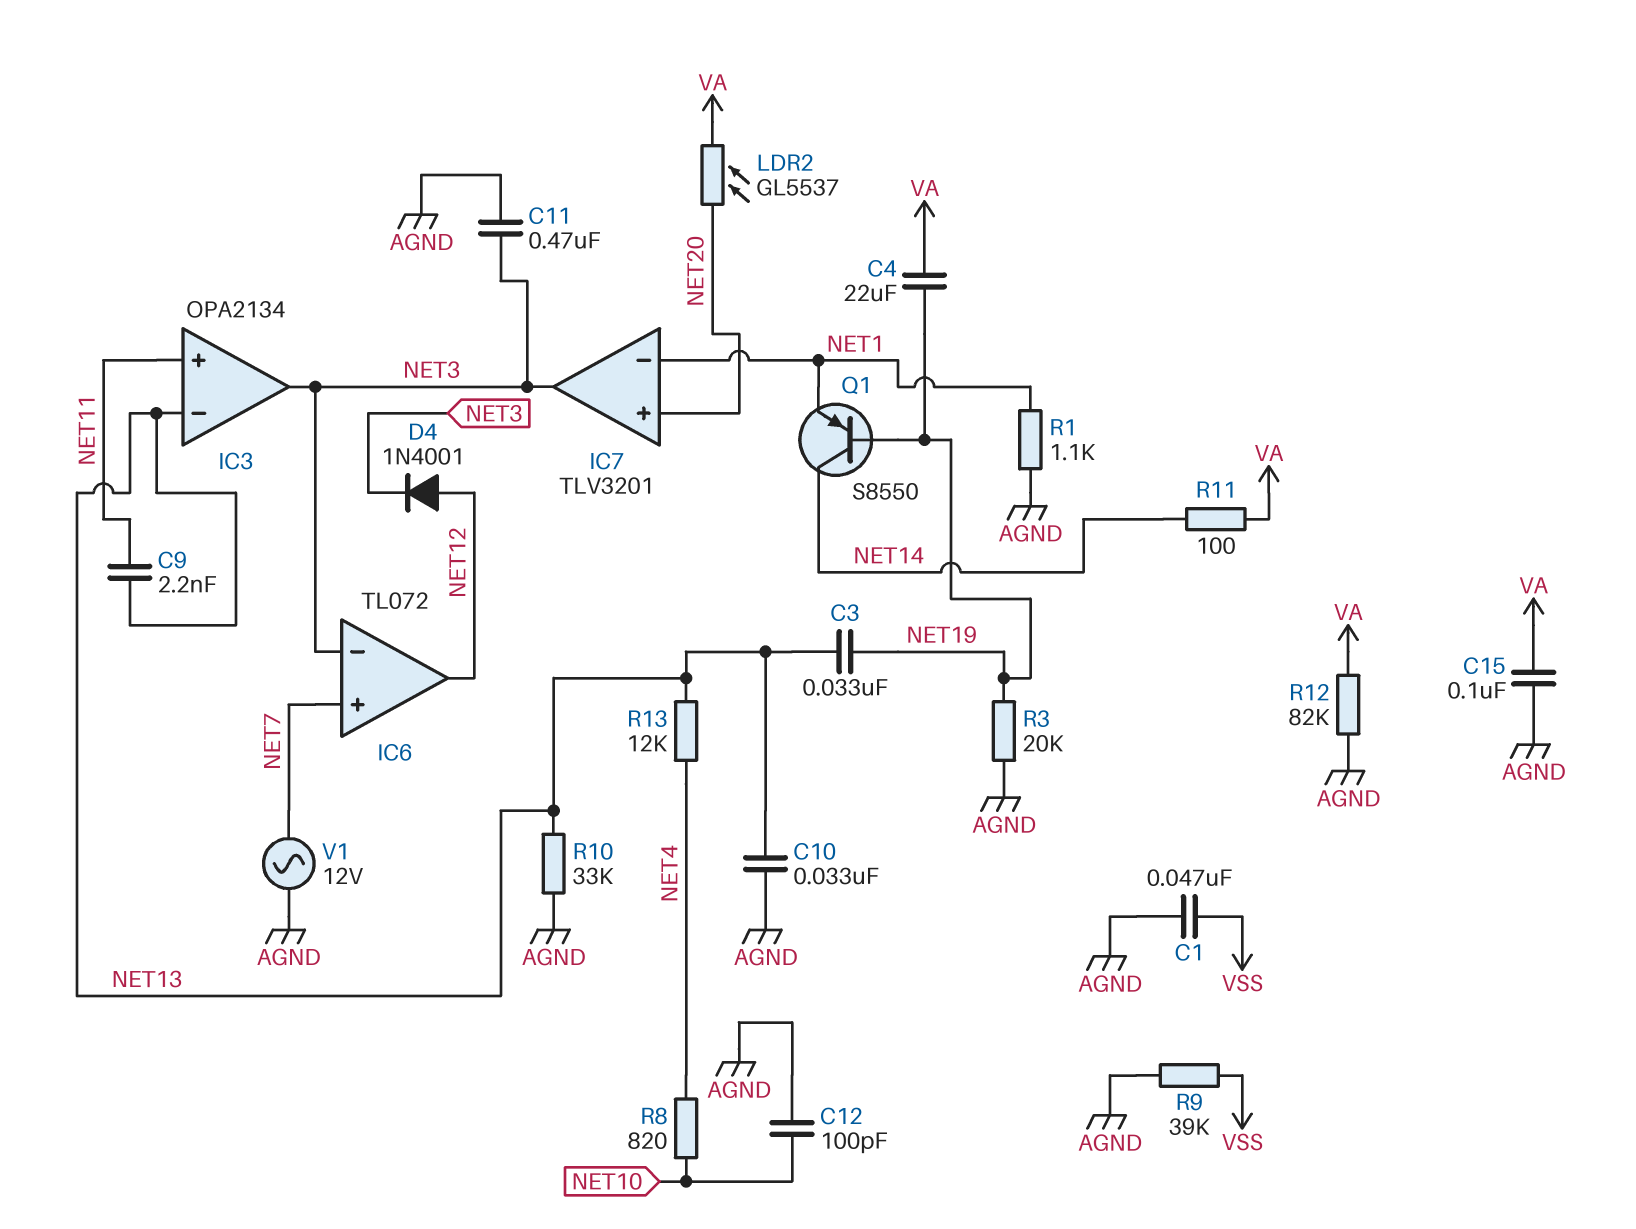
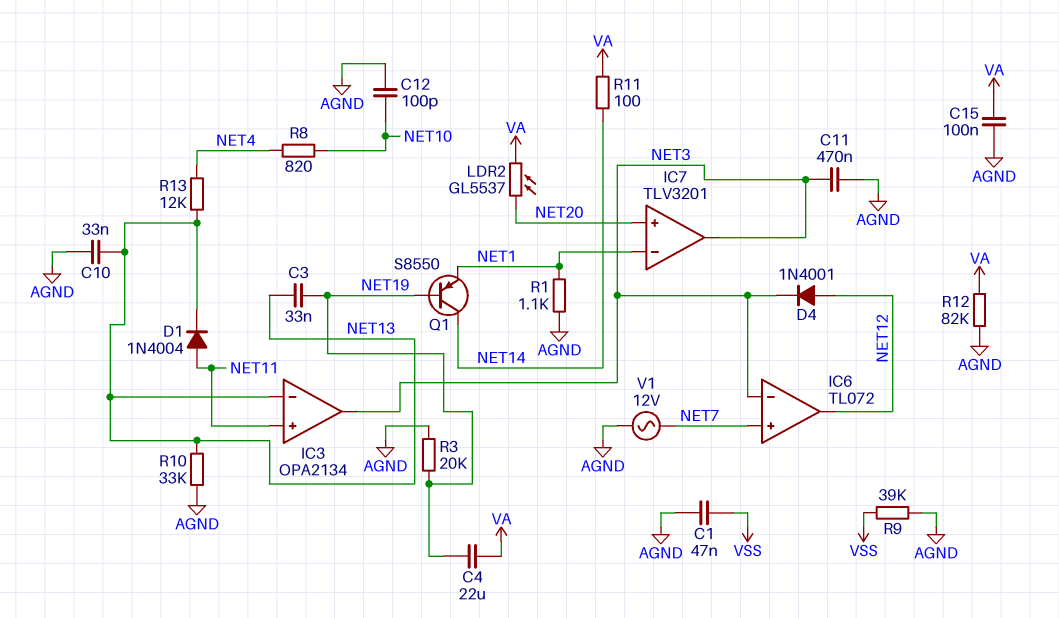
C9: 2.2nF (NET11, NET13) -> none
D1: none -> diode 1N4004 (A NET11, K NET13)

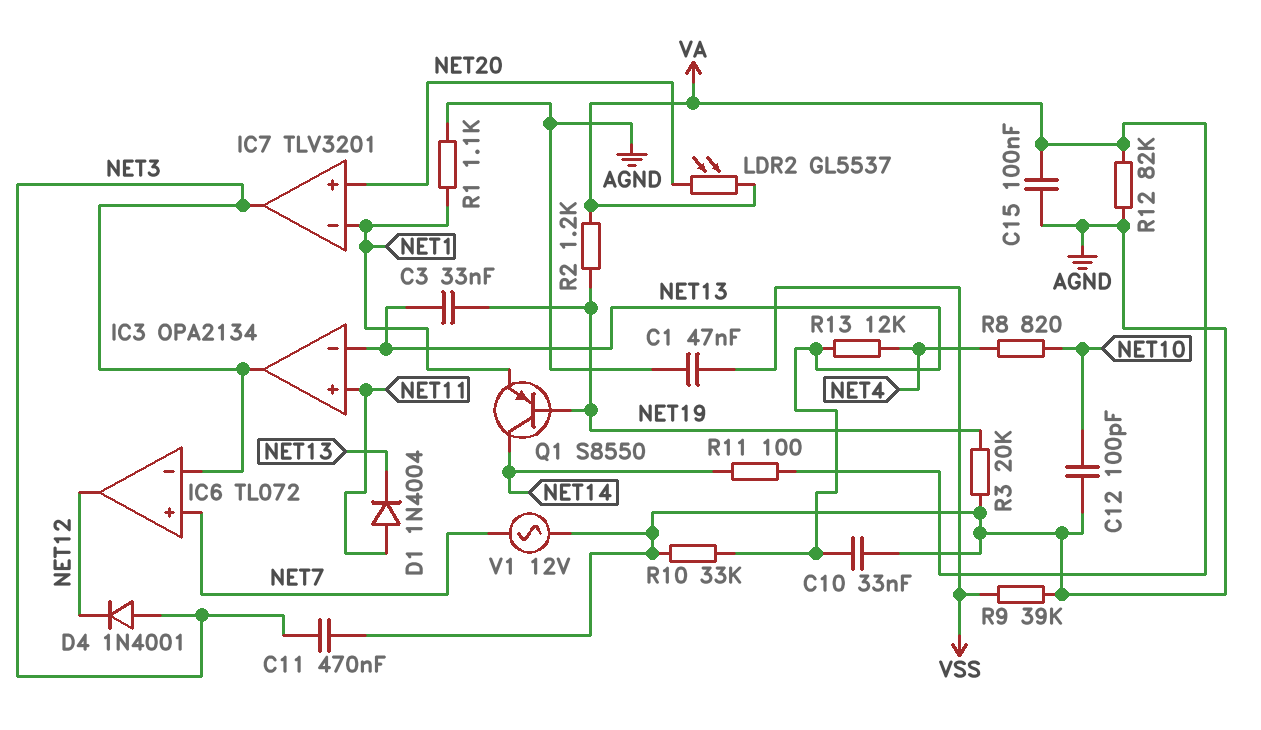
C4: 22uF (NET19, VA) -> none
D4: diode 1N4001 (A NET12, K NET3) -> diode 1N4001 (A NET3, K NET12)
R2: none -> 1.2k (NET19, VA)

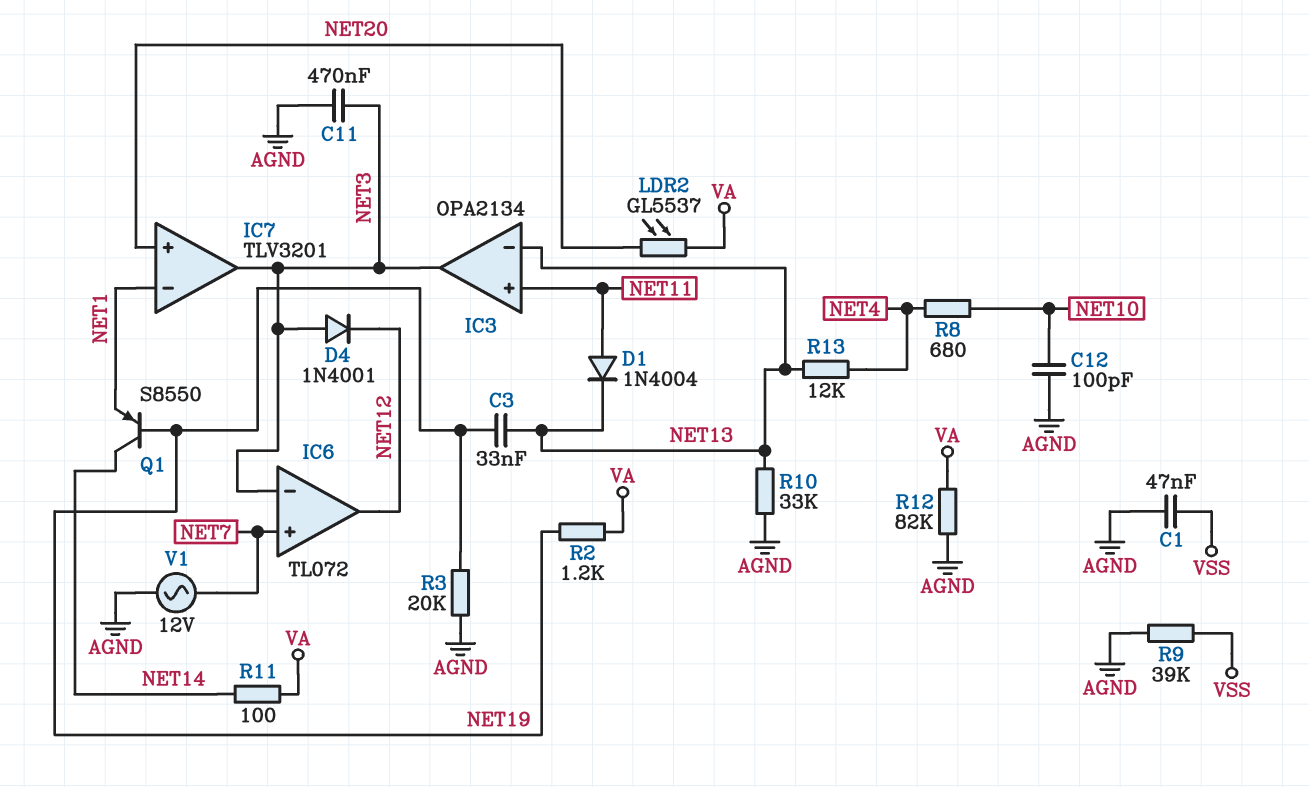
C10: 33nF (AGND, NET13) -> none
C15: 100nF (AGND, VA) -> none
R1: 1.1k (AGND, NET1) -> none
R8: 820 (NET4, NET10) -> 680 (NET4, NET10)

